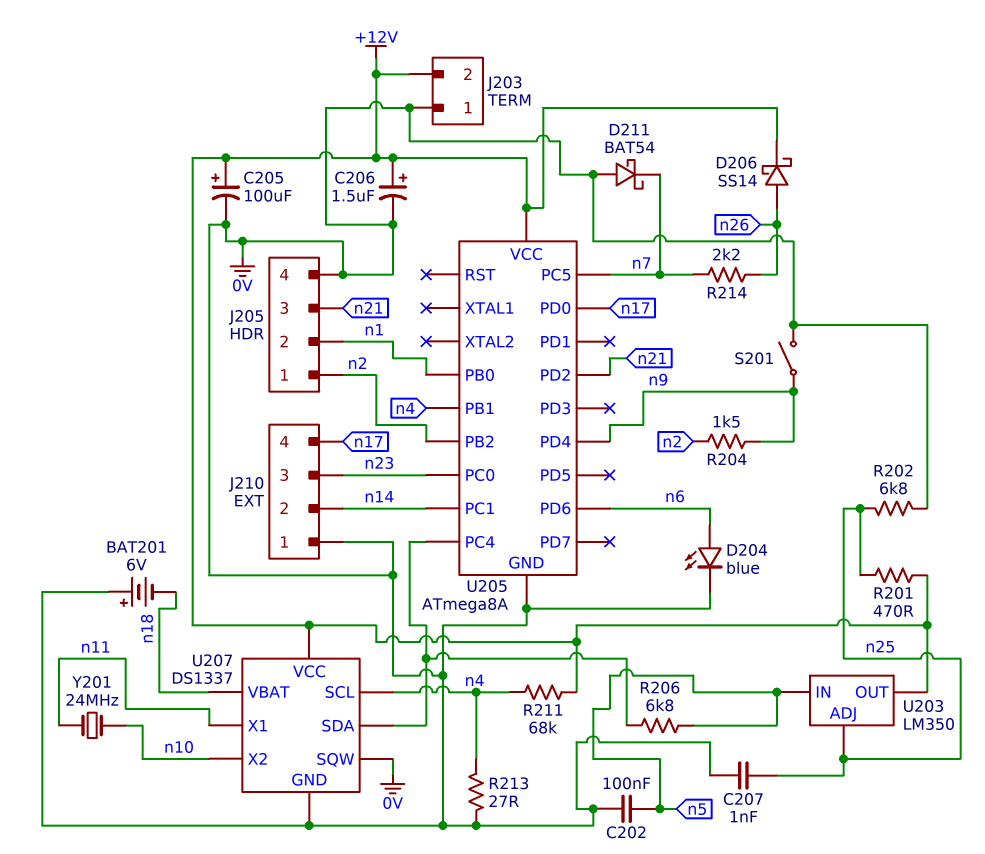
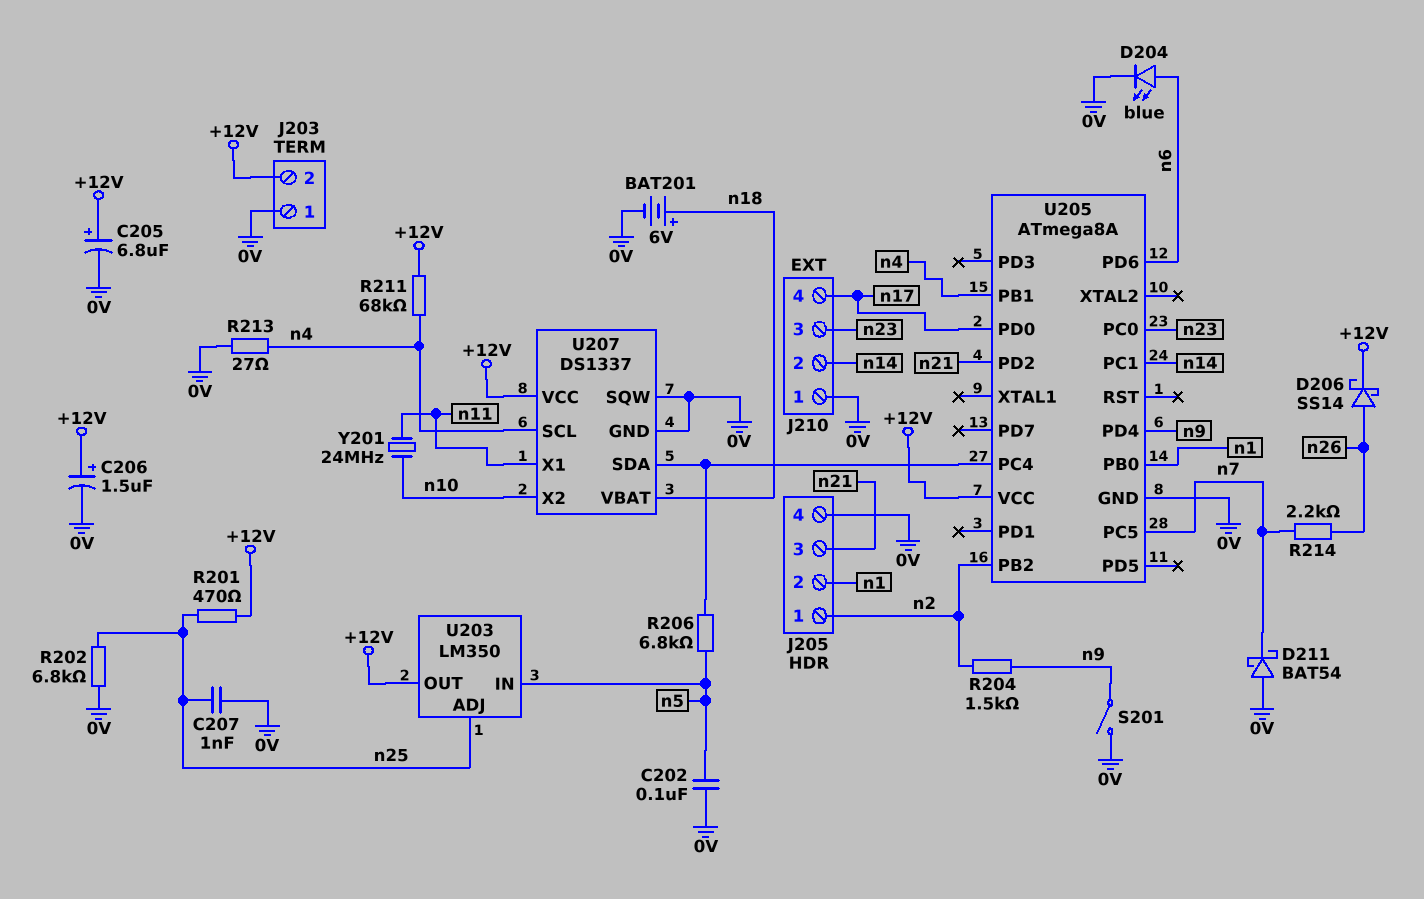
BAT201: 6V (plus 0V, minus n18) -> 6V (plus n18, minus 0V)
C205: 100uF (plus +12V, minus 0V) -> 6.8uF (plus +12V, minus 0V)

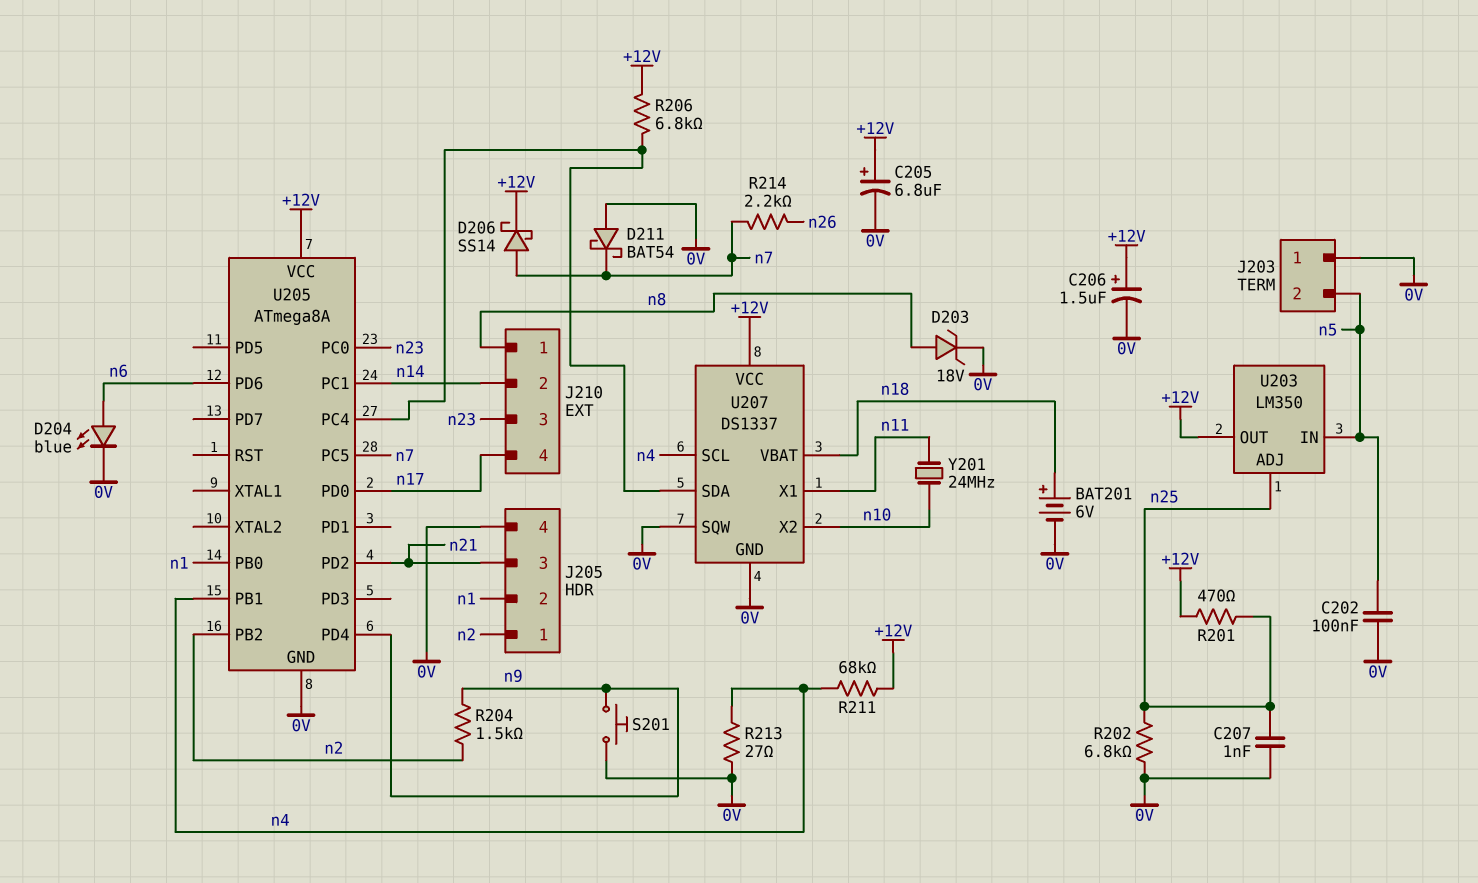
D203: none -> zener 18V (A n8, K 0V)
D206: schottky SS14 (A n26, K +12V) -> schottky SS14 (A n7, K +12V)
J203 pin 2: +12V -> n5
J210 pin 1: 0V -> n8
R206: 6.8k (U205/PC4, n5) -> 6.8k (+12V, U205/PC4)
S201: switch (0V, n9) -> button (0V, n9)

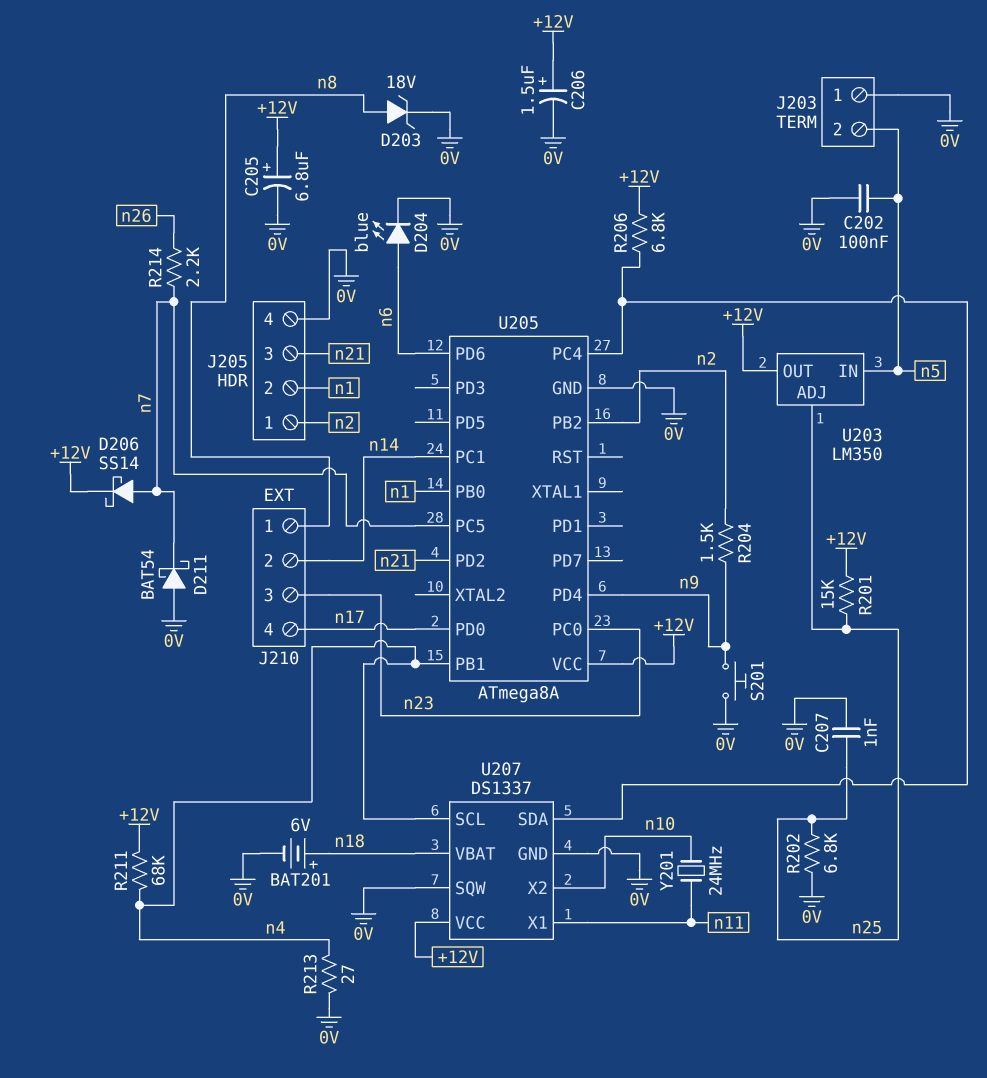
R201: 470 (+12V, n25) -> 15k (+12V, n25)

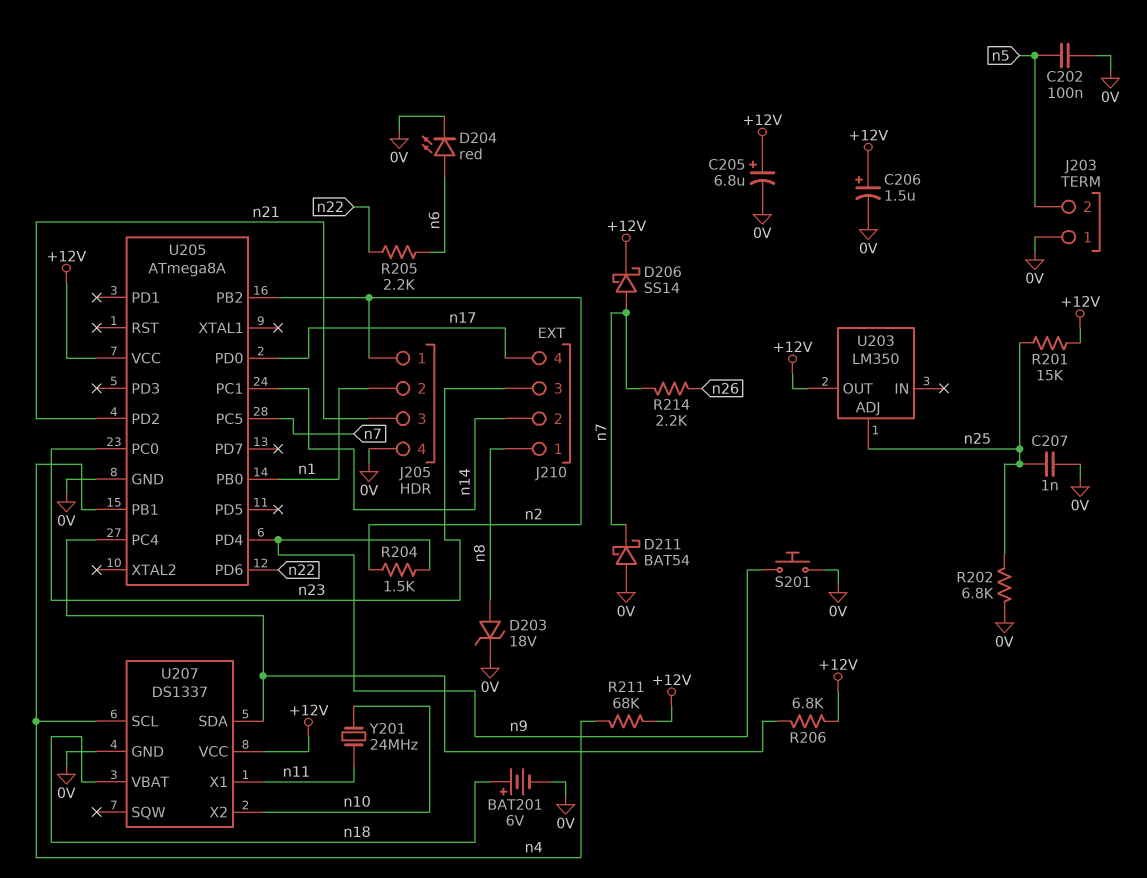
D204: LED blue (A n6, K 0V) -> LED red (A n6, K 0V)
R205: none -> 2.2k (n6, n22)
R213: 27 (0V, n4) -> none
U203 pin IN: n5 -> none
U205 pin PD6: n6 -> n22
U207 pin SQW: 0V -> none

